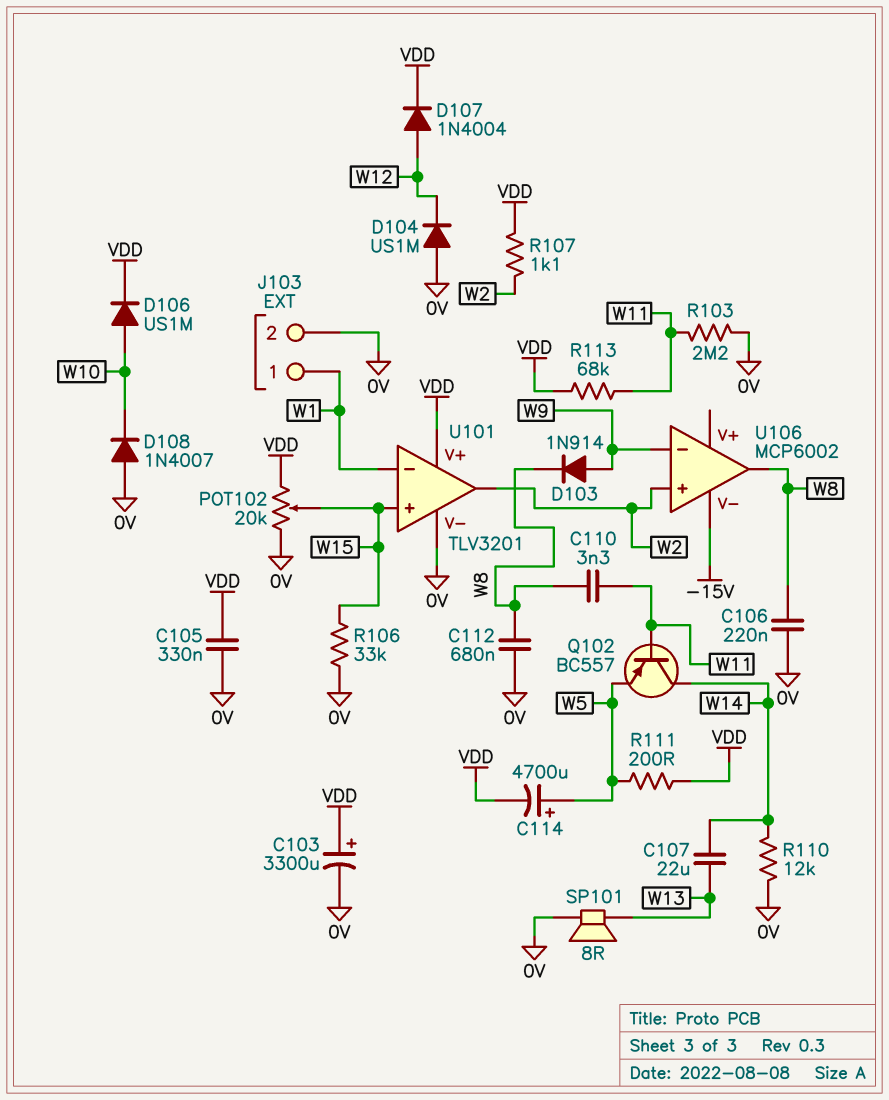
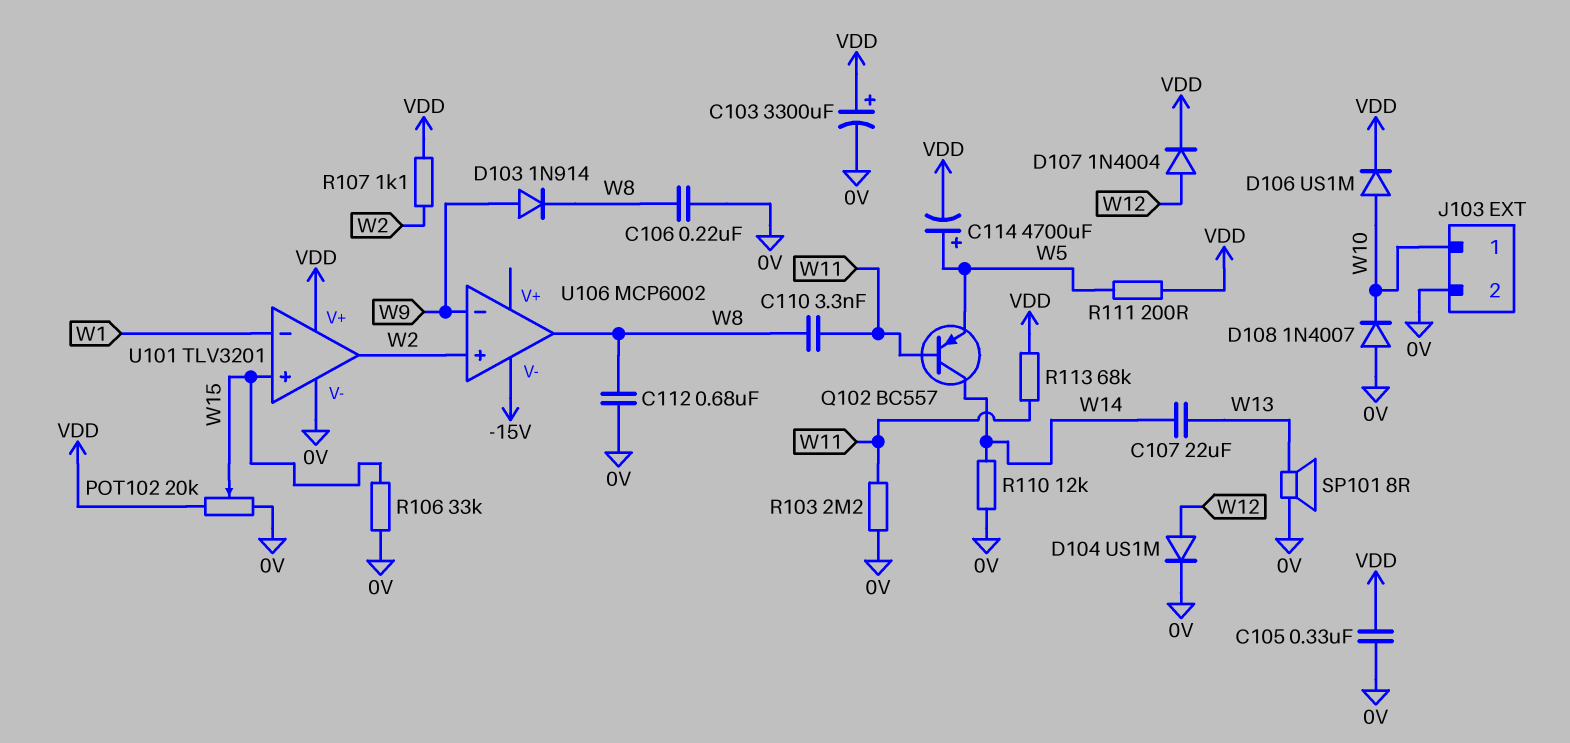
D104: diode US1M (A 0V, K W12) -> diode US1M (A W12, K 0V)
J103 pin 1: W1 -> W10

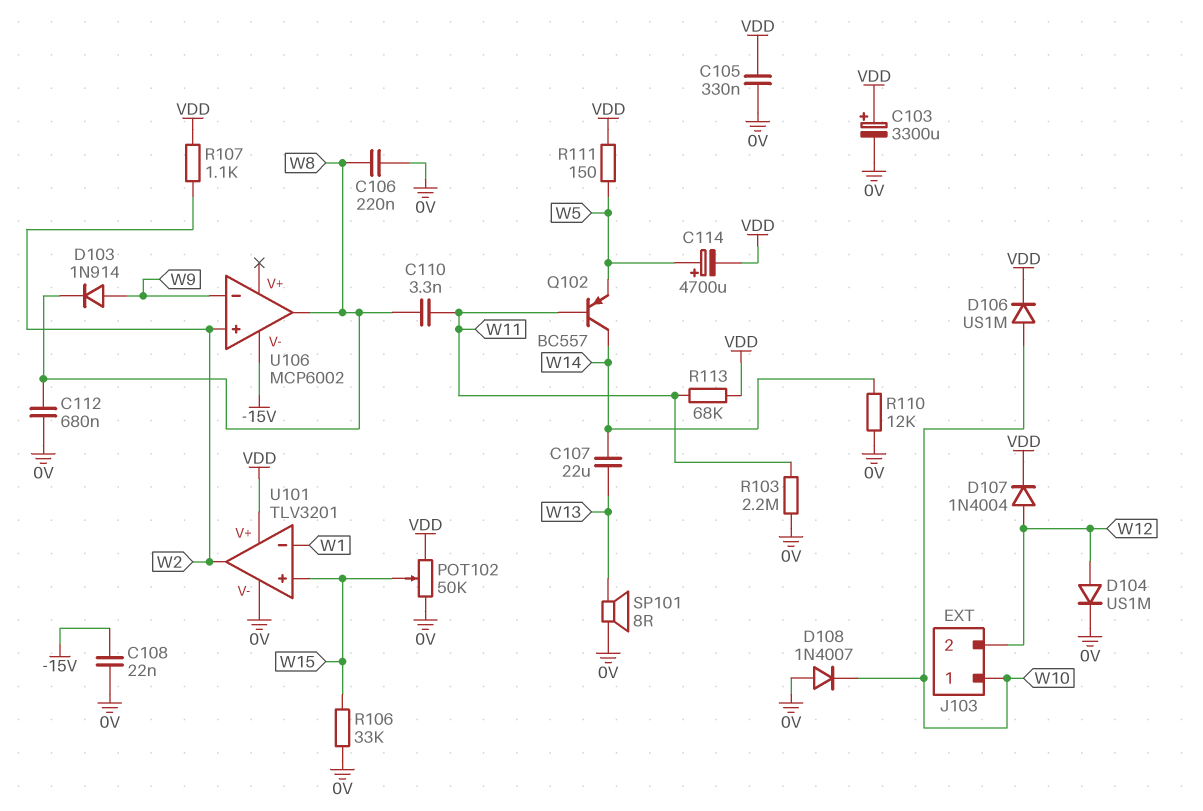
C108: none -> 22nF (-15V, 0V)
J103 pin 2: 0V -> W12
POT102: 20k (0V, VDD, wiper W15) -> 50k (0V, VDD, wiper W15)
R111: 200 (VDD, W5) -> 150 (VDD, W5)

